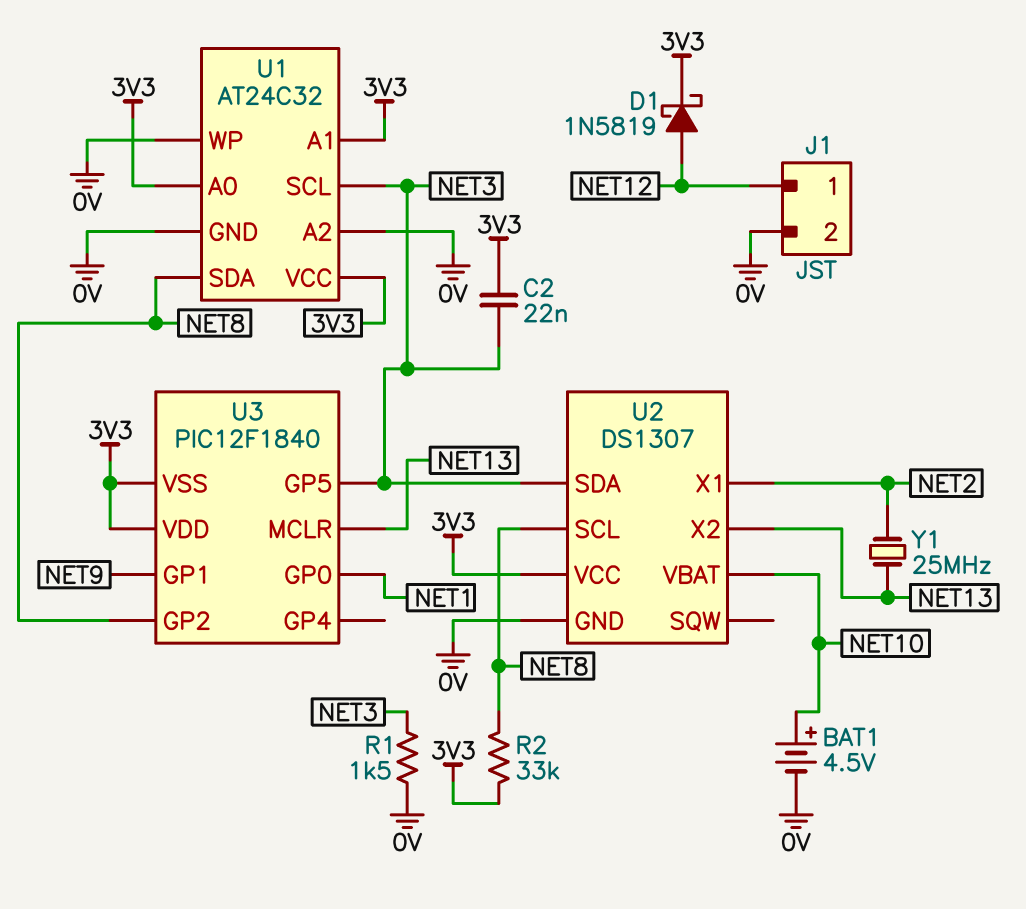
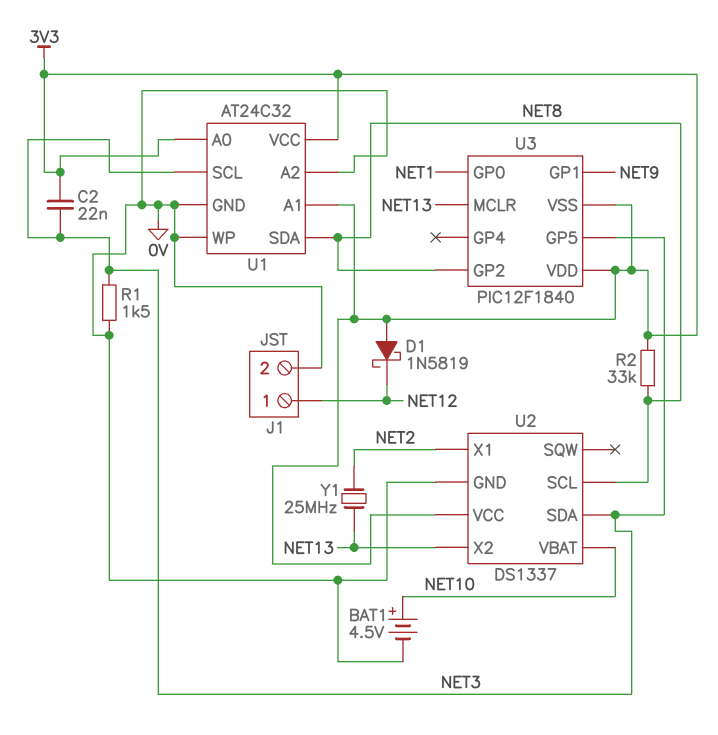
D1: schottky 1N5819 (A NET12, K 3V3) -> schottky 1N5819 (A 3V3, K NET12)
U2: DS1307 -> DS1337

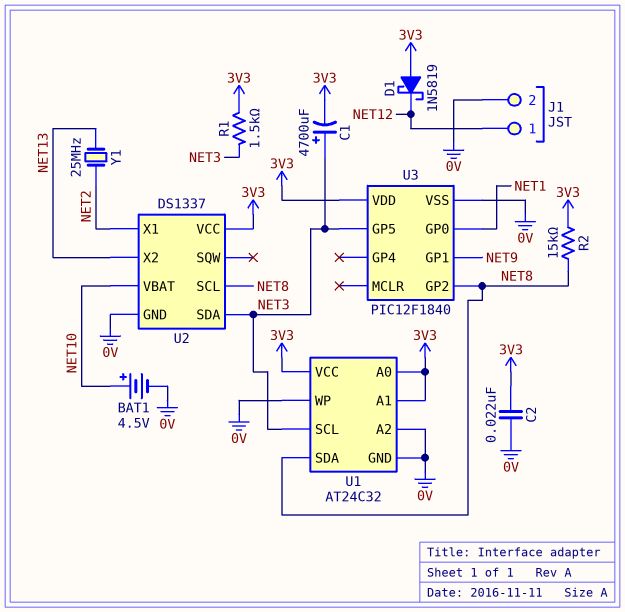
C1: none -> 4700uF (plus NET3, minus 3V3)
C2: 22nF (3V3, NET3) -> 22nF (0V, 3V3)
R1: 1.5k (0V, NET3) -> 1.5k (3V3, NET3)
R2: 33k (3V3, NET8) -> 15k (3V3, NET8)
U3 pin MCLR: NET13 -> none
U3 pin VSS: 3V3 -> 0V

